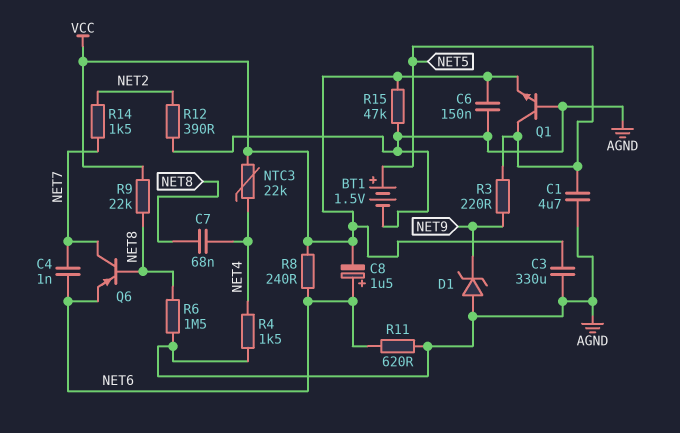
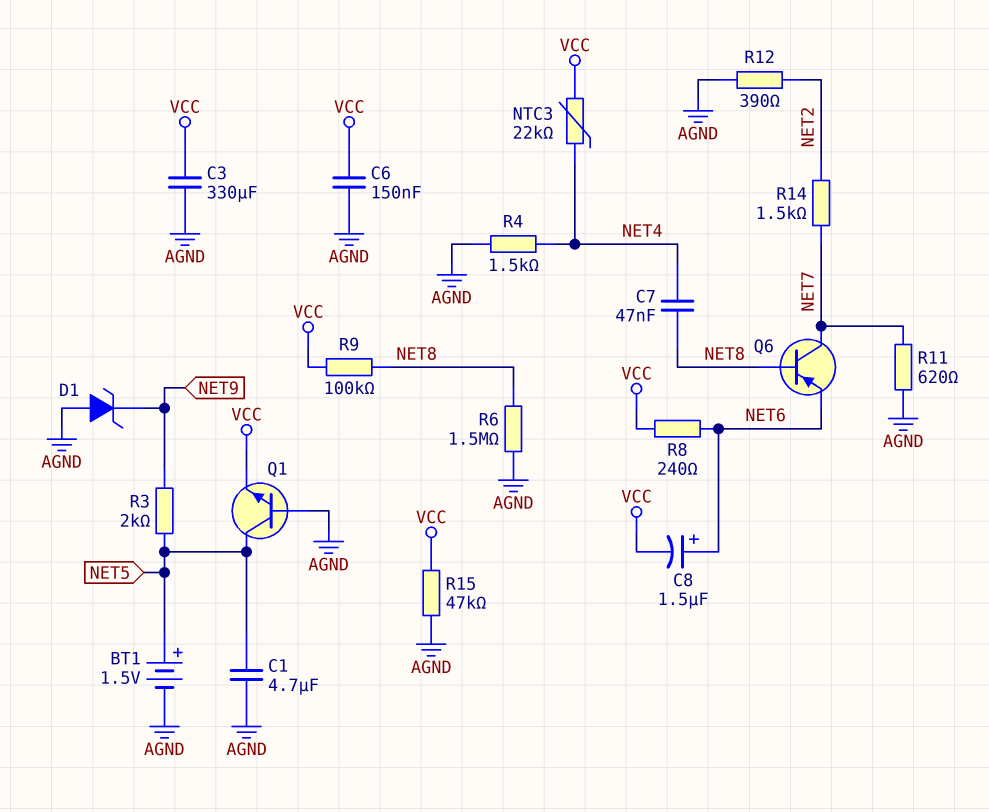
C4: 1nF (NET6, NET7) -> none
C7: 68nF (NET4, NET8) -> 47nF (NET4, NET8)
R3: 220 (NET5, NET9) -> 2k (NET5, NET9)
R9: 22k (NET8, VCC) -> 100k (NET8, VCC)
R11: 620 (AGND, NET6) -> 620 (AGND, NET7)

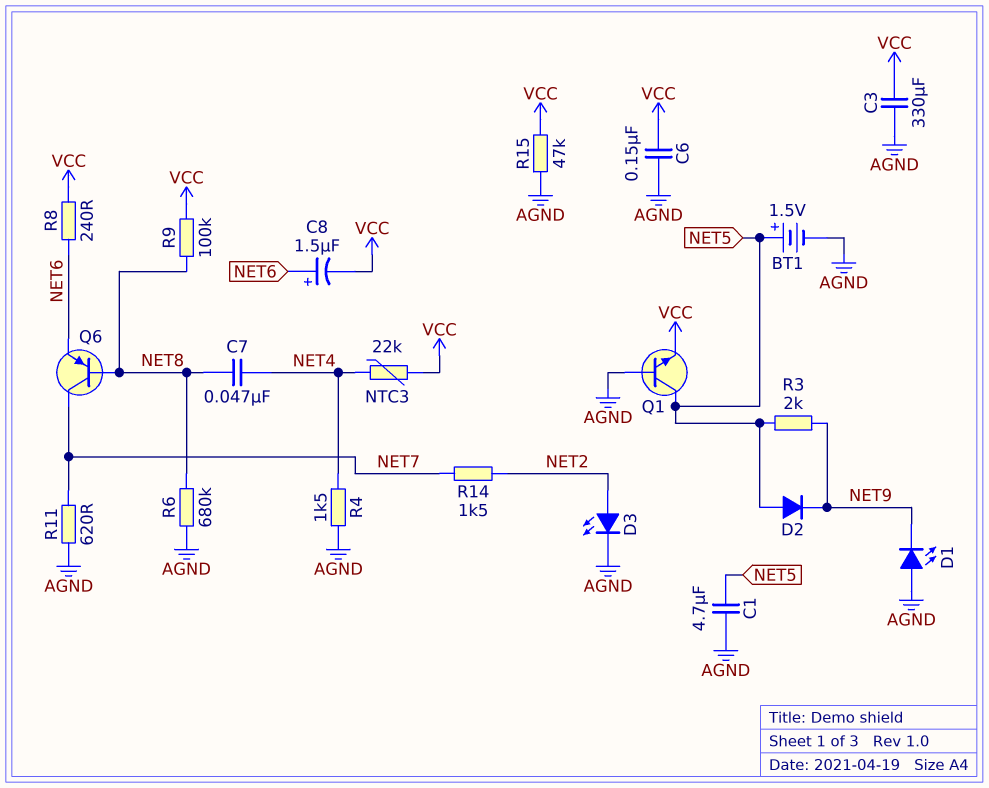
D1: zener (A AGND, K NET9) -> LED (A AGND, K NET9)
D2: none -> diode (A NET5, K NET9)
D3: none -> LED (A NET2, K AGND)
R6: 1.5M (AGND, NET8) -> 680k (AGND, NET8)
R12: 390 (AGND, NET2) -> none

